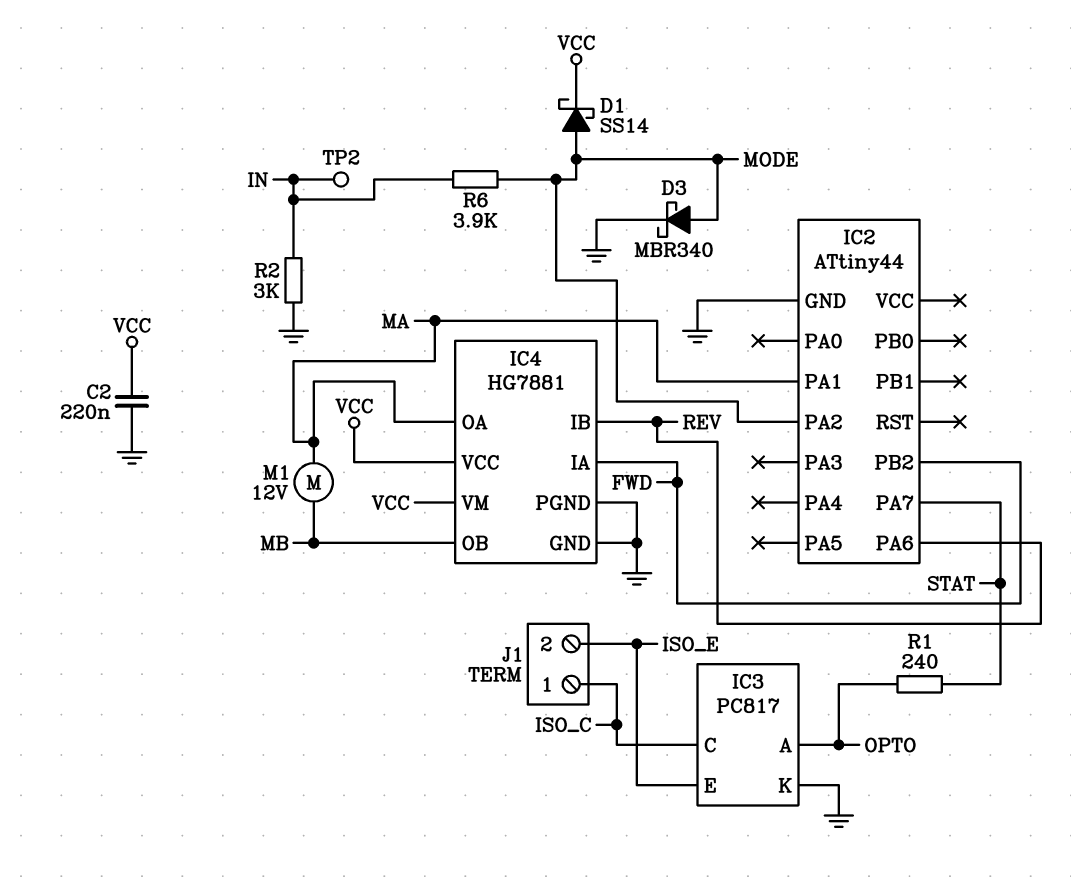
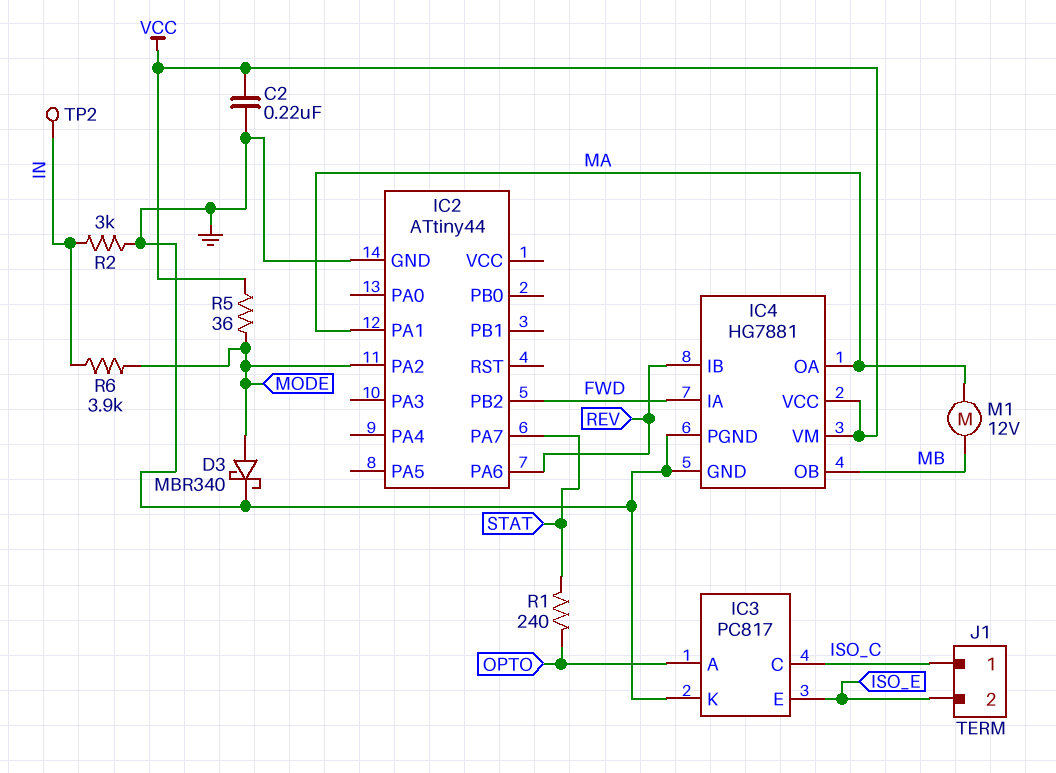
D1: schottky SS14 (A MODE, K VCC) -> none
R5: none -> 36 (MODE, VCC)

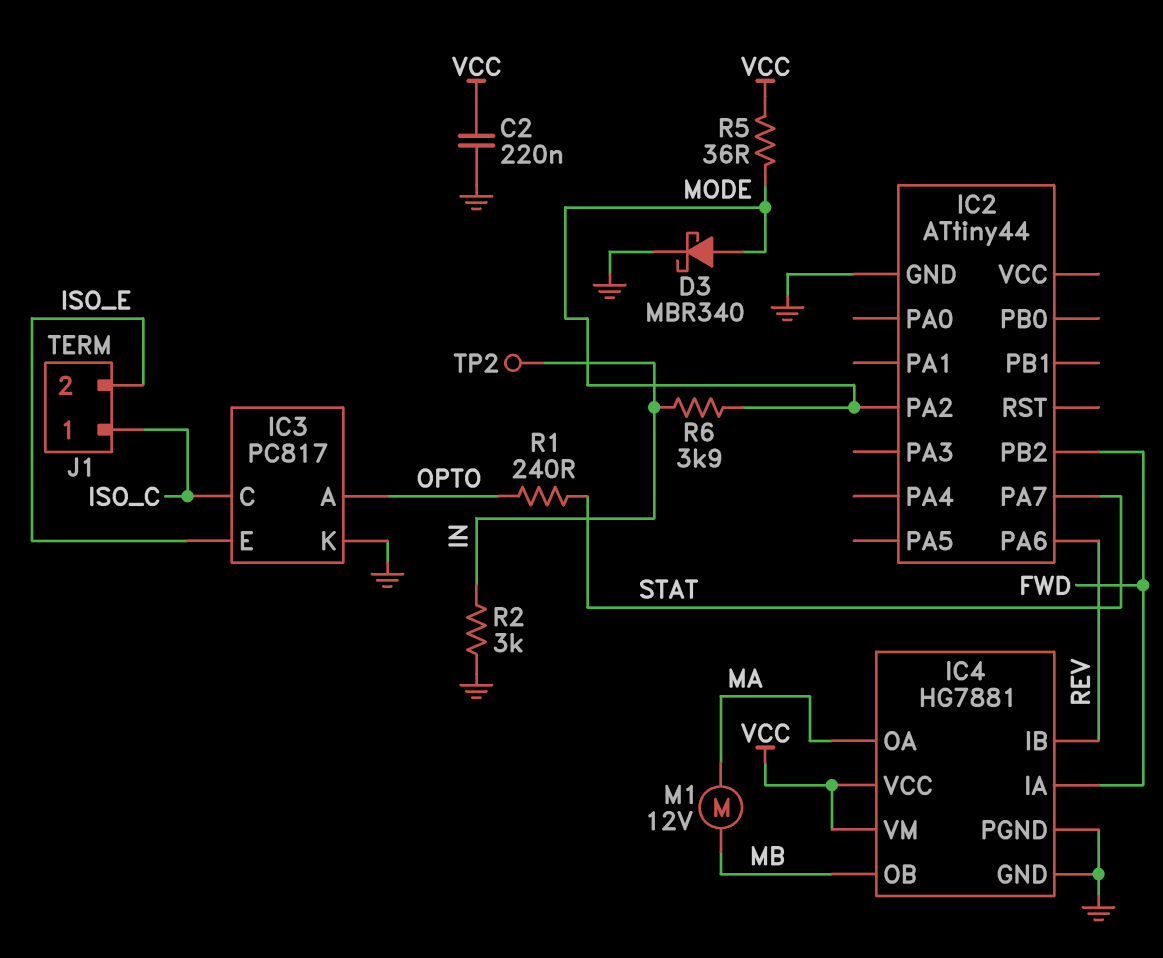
IC2 pin PA1: MA -> none

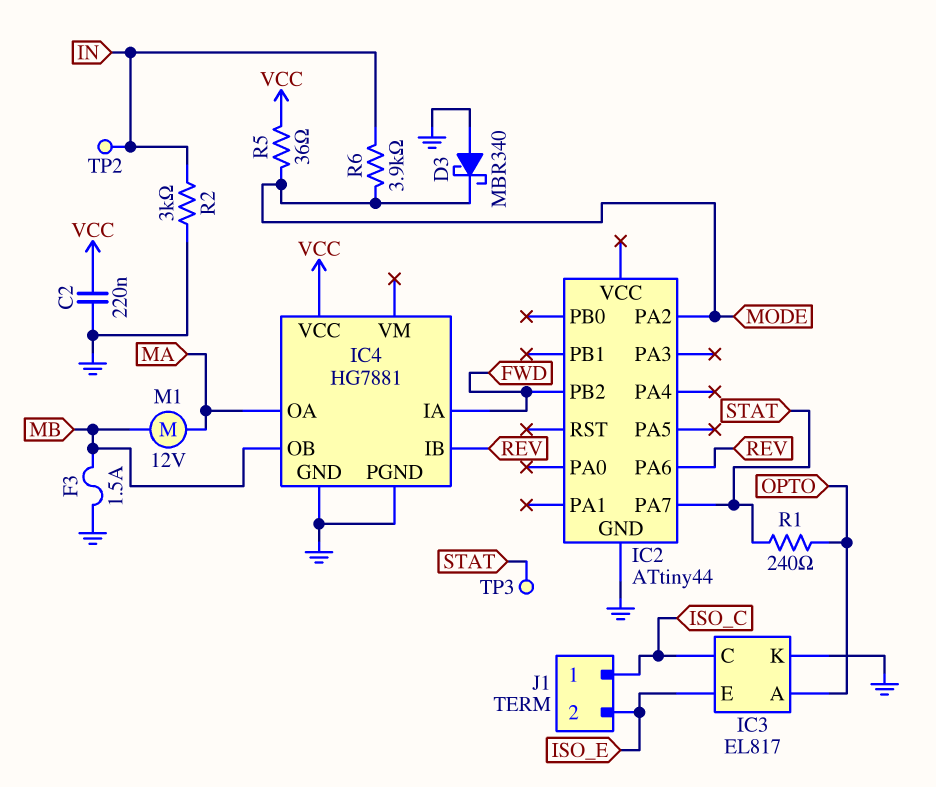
D3: schottky MBR340 (A MODE, K GND) -> schottky MBR340 (A GND, K MODE)
F3: none -> 1.5A (GND, MB)
IC3: PC817 -> EL817
IC4 pin VM: VCC -> none
TP3: none -> test point (STAT)

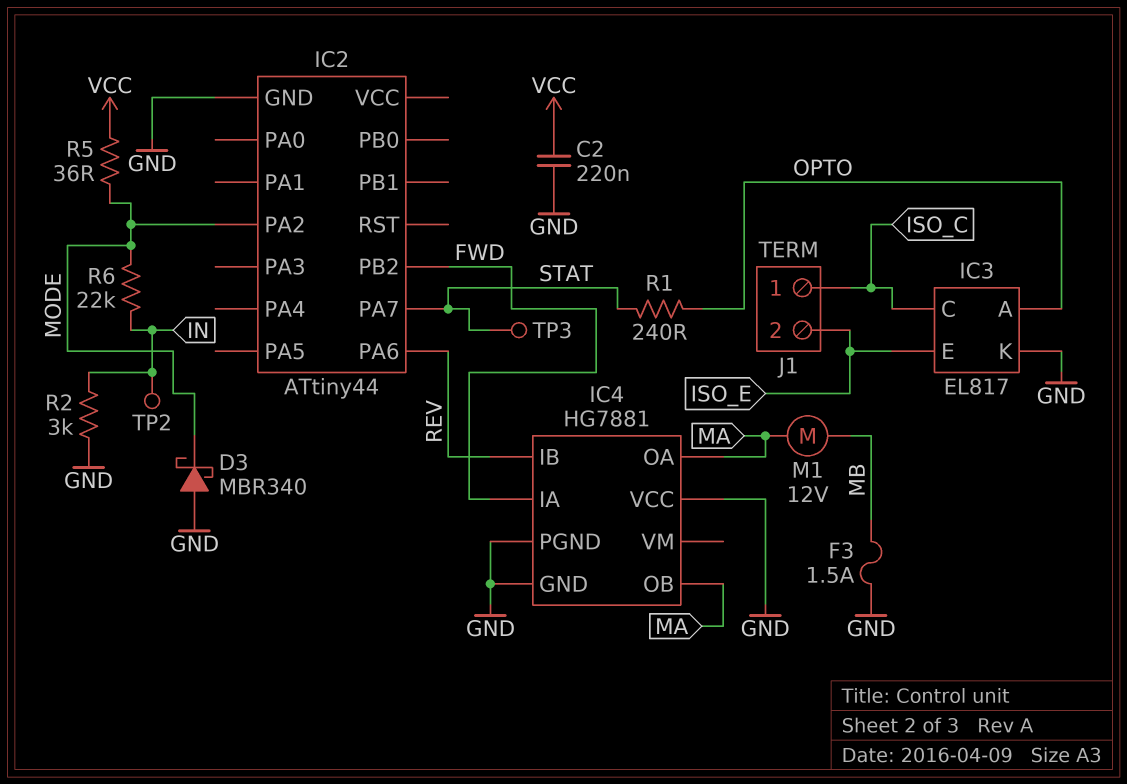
IC4 pin OB: MB -> MA
IC4 pin VCC: VCC -> GND
R6: 3.9k (IN, MODE) -> 22k (IN, MODE)

